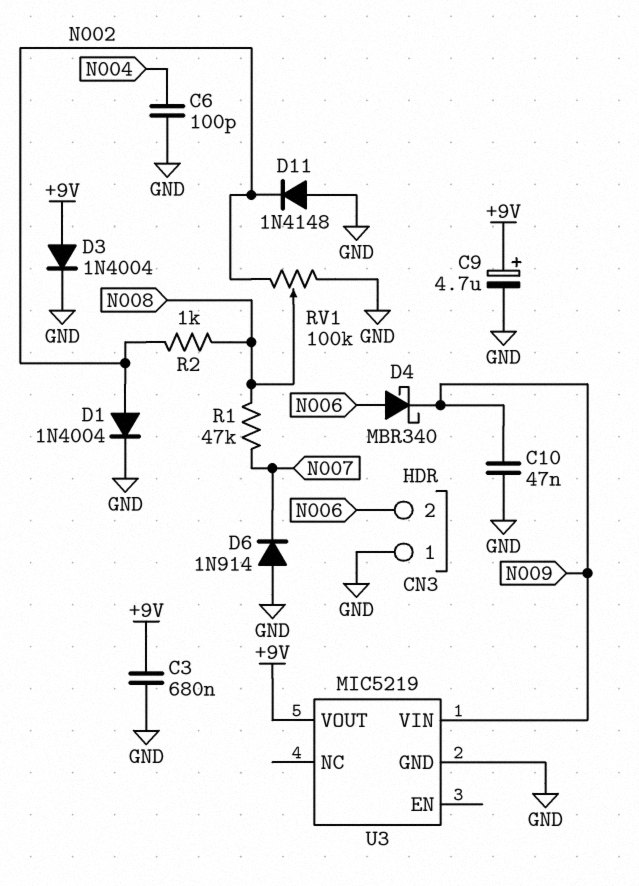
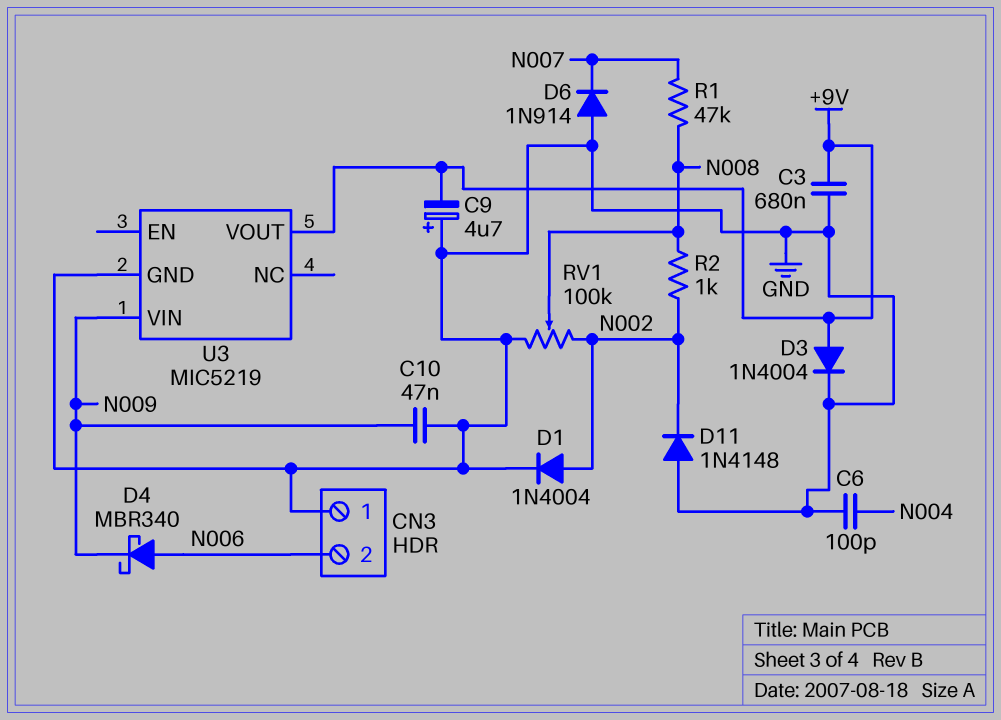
C9: 4.7uF (plus +9V, minus GND) -> 4.7uF (plus GND, minus +9V)

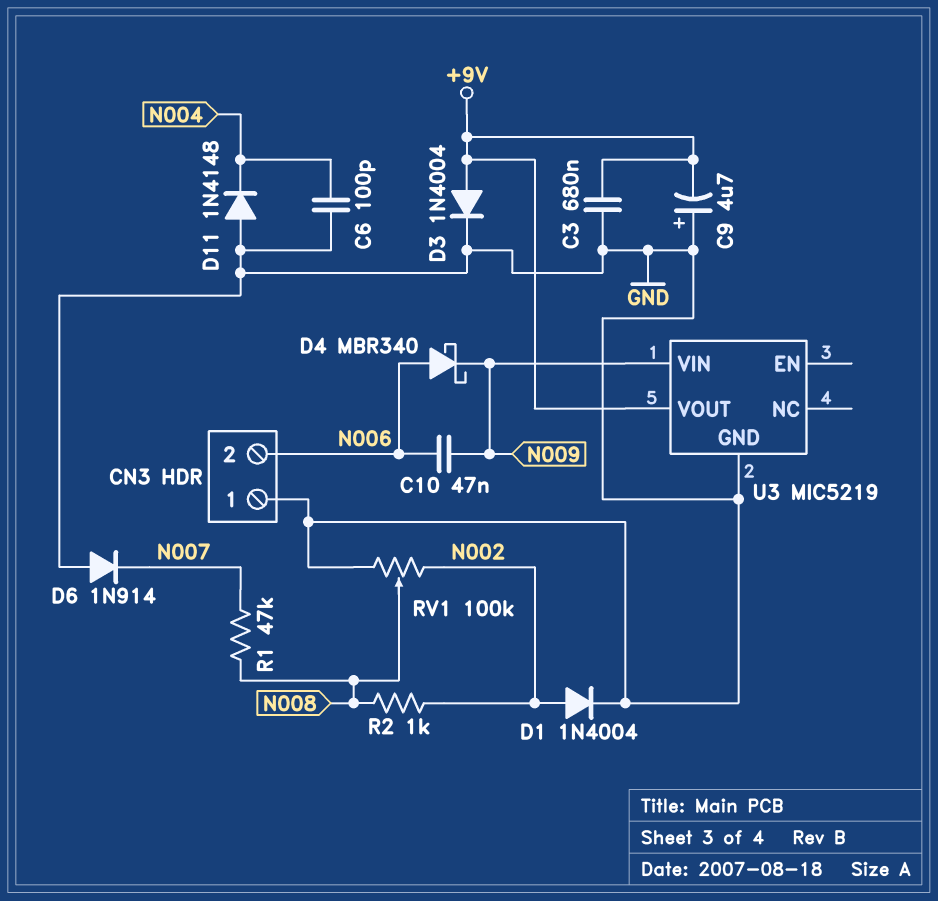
C10: 47nF (GND, N009) -> 47nF (N006, N009)
D11: diode 1N4148 (A GND, K N002) -> diode 1N4148 (A GND, K N004)

